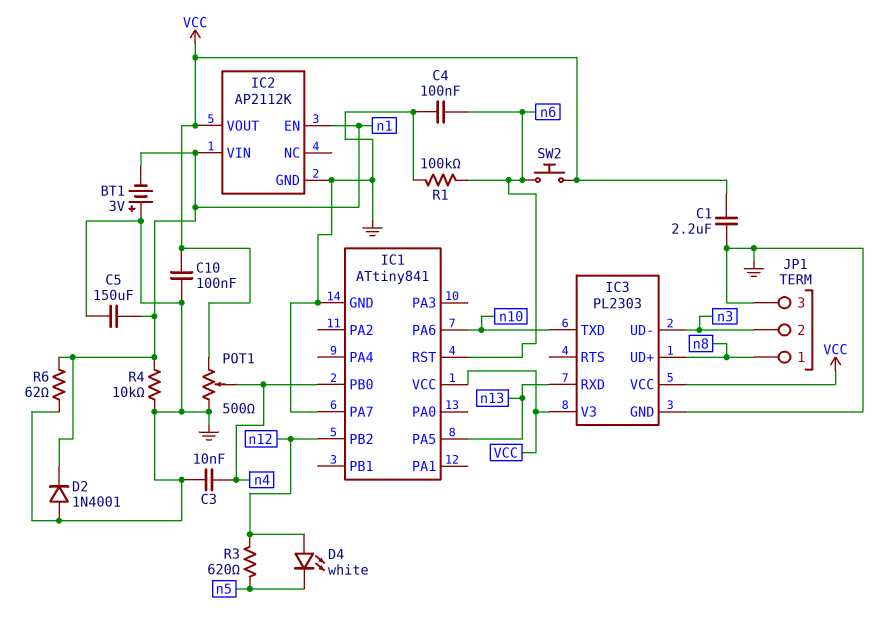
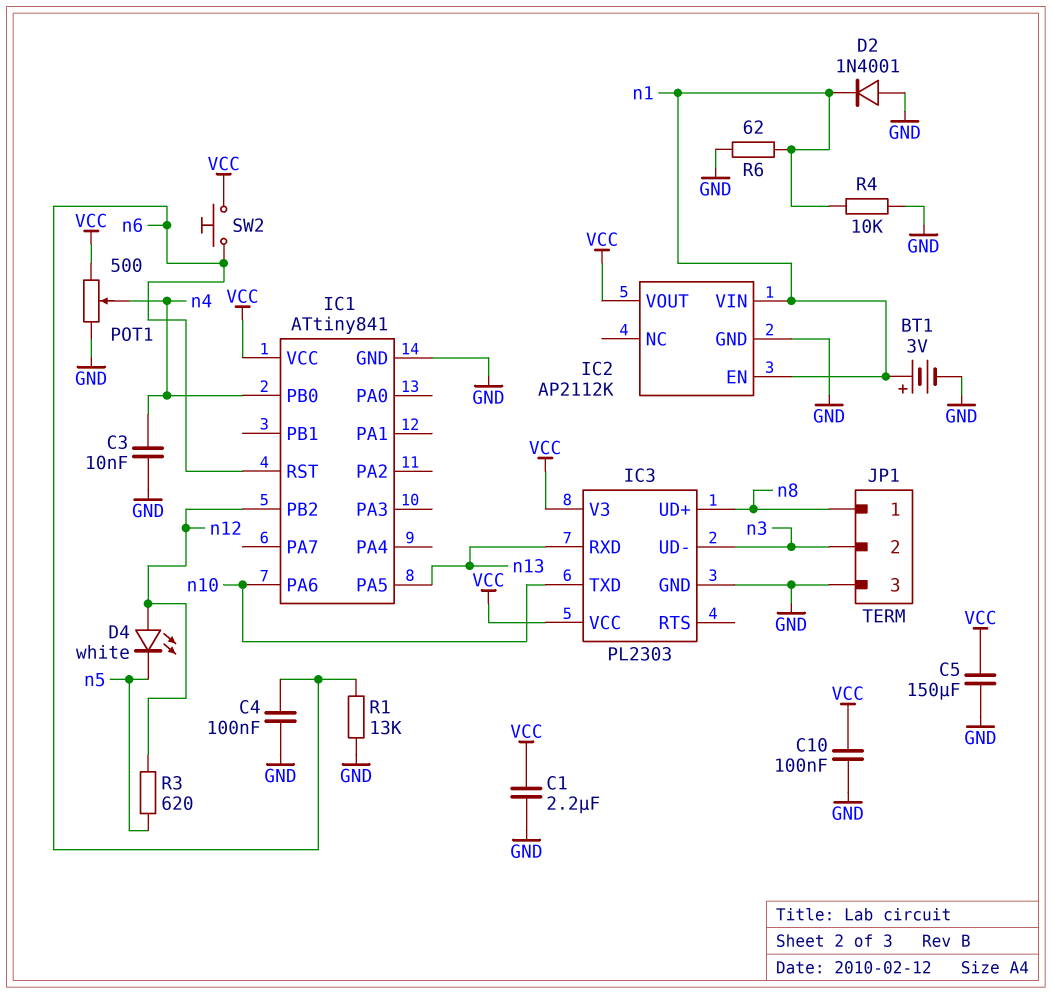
BT1: 3V (plus GND, minus n1) -> 3V (plus n1, minus GND)
C5: 150uF (GND, n1) -> 150uF (GND, VCC)
IC1 pin PA7: GND -> none
R1: 100k (GND, n6) -> 13k (GND, n6)

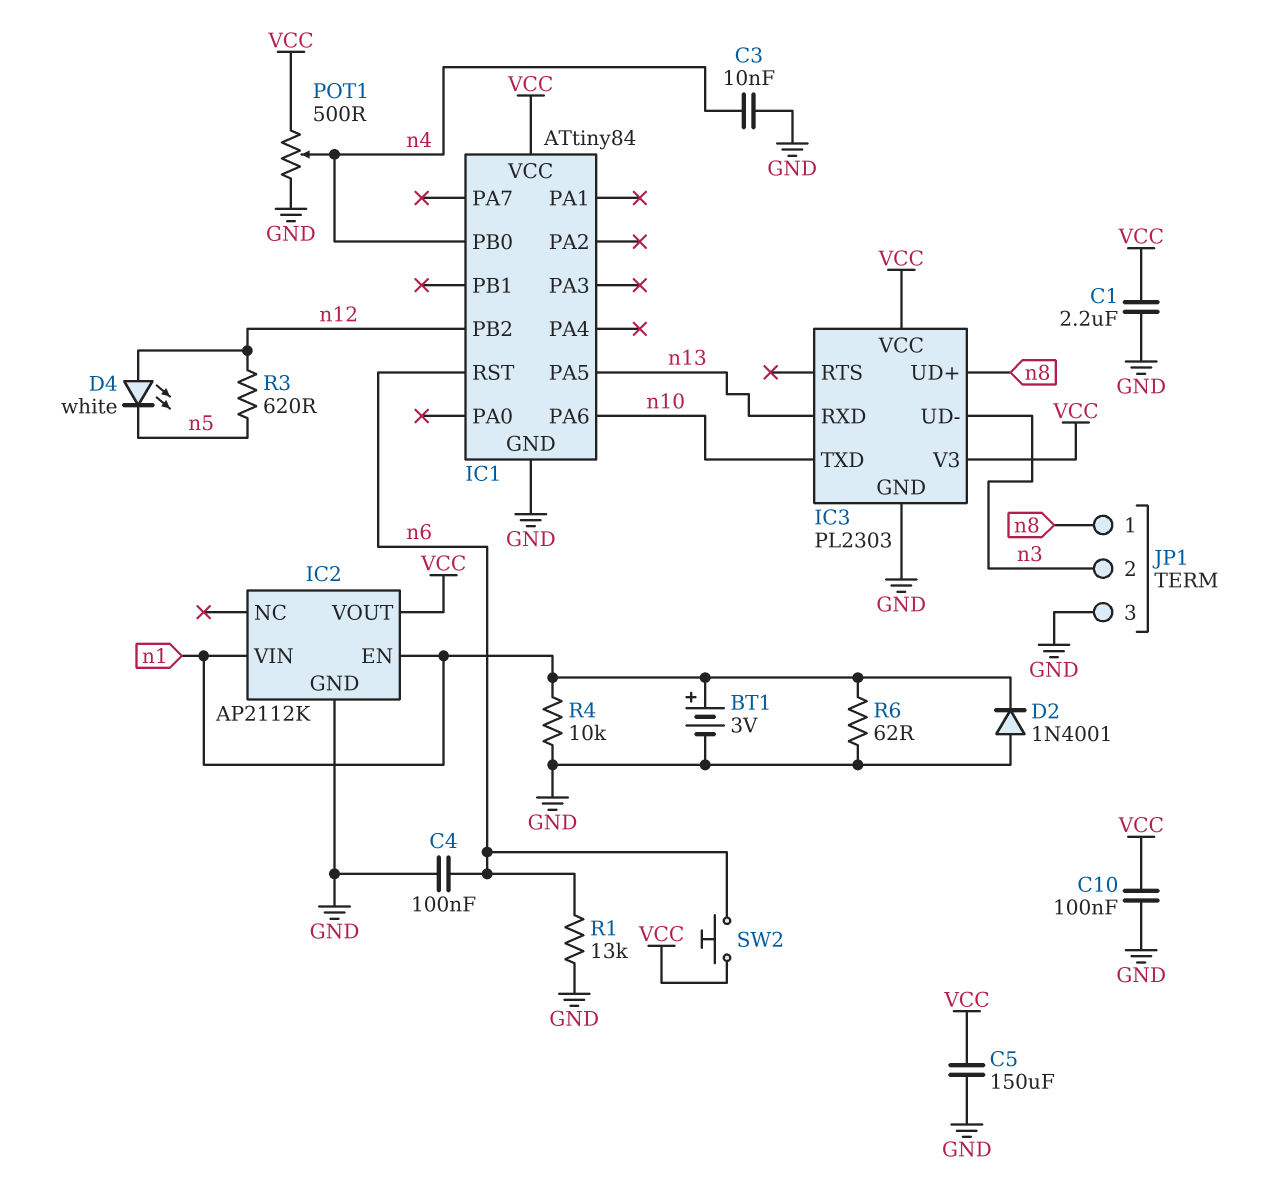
IC1: ATtiny841 -> ATtiny84

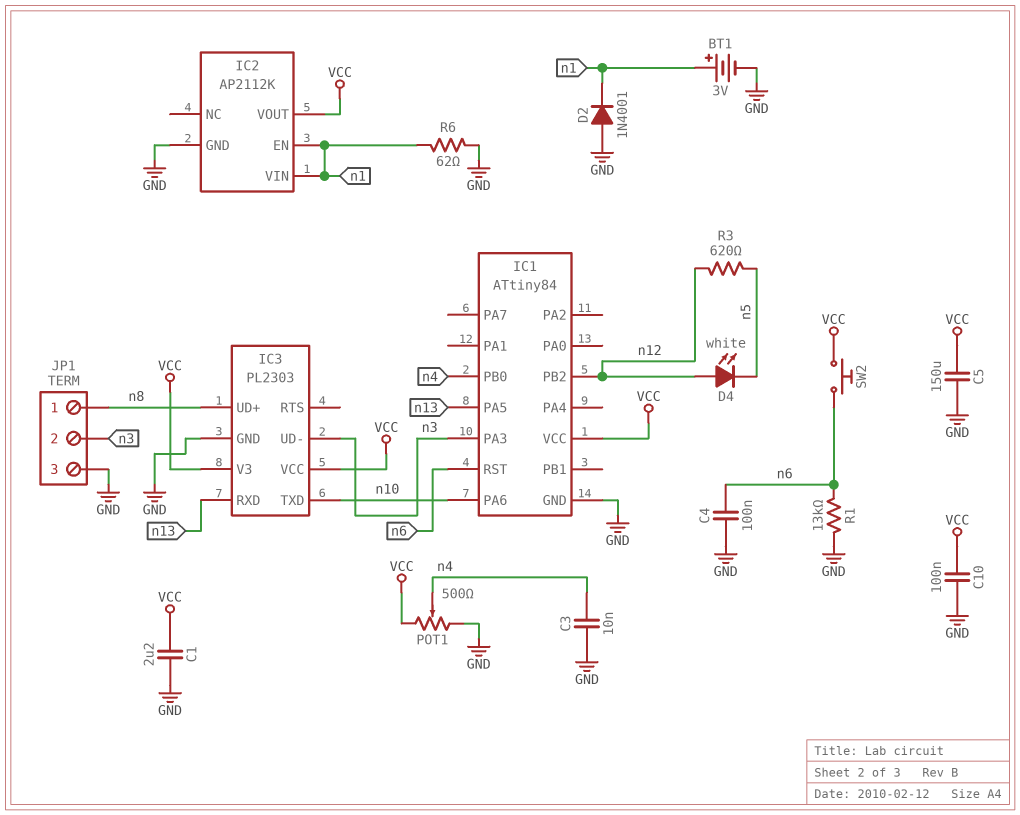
IC1 pin PA3: none -> n3
R4: 10k (GND, n1) -> none

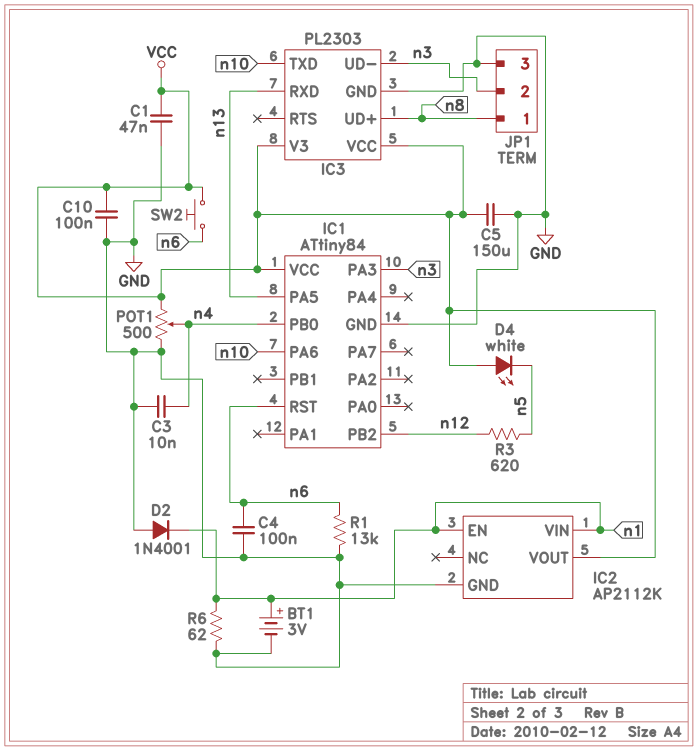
C1: 2.2uF (GND, VCC) -> 47nF (GND, VCC)
D4: LED white (A n12, K n5) -> LED white (A VCC, K n5)

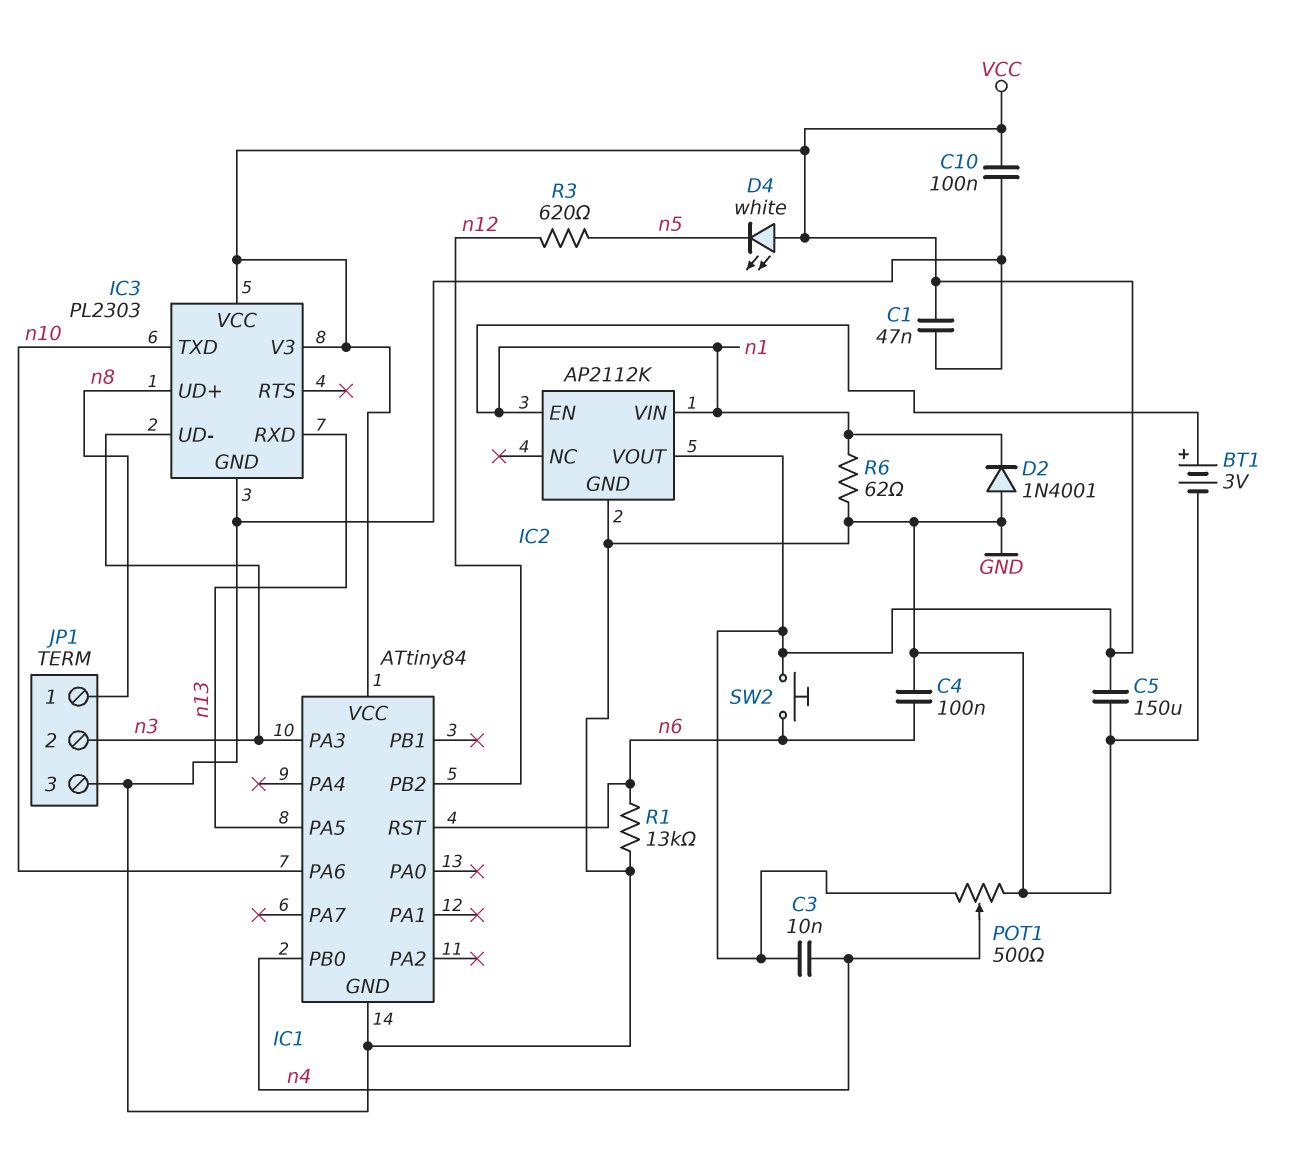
C3: 10nF (GND, n4) -> 10nF (VCC, n4)

